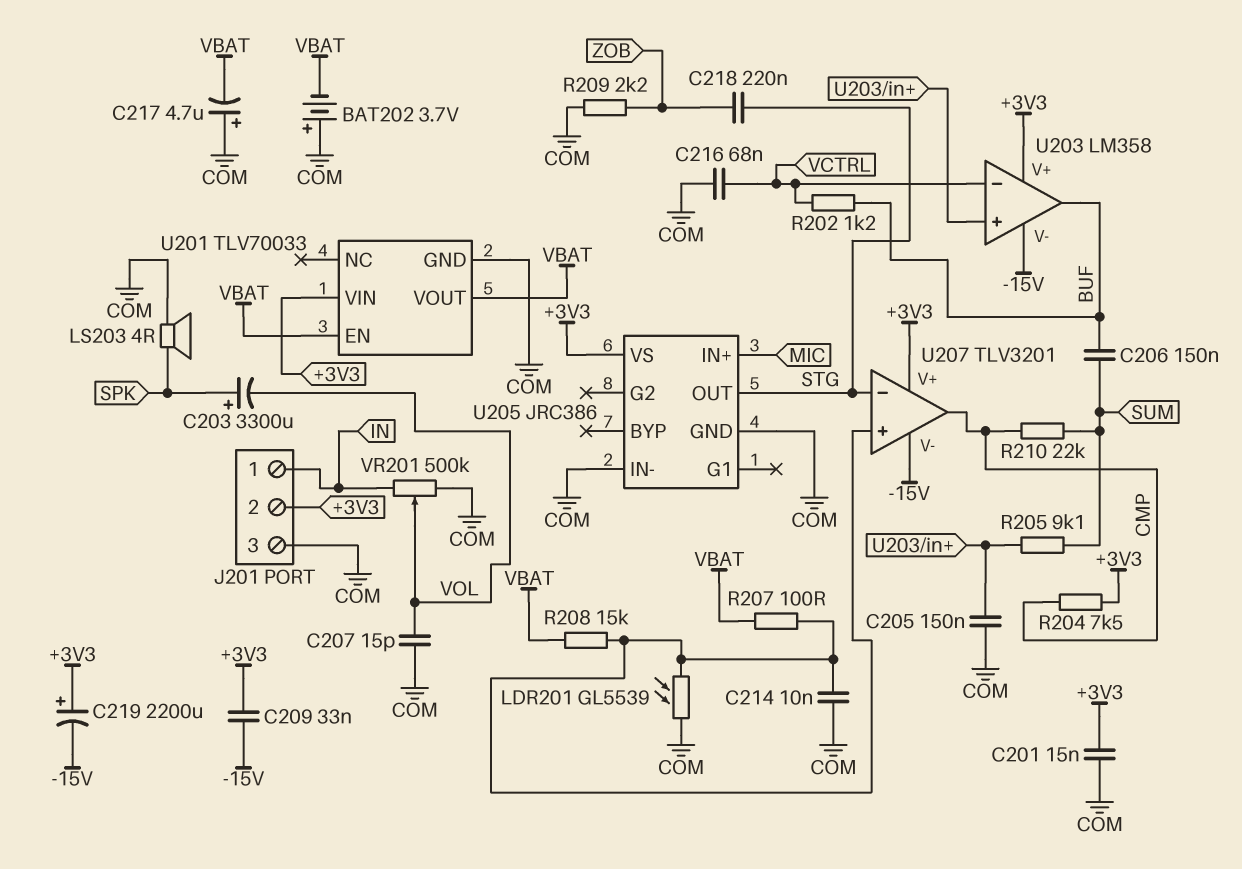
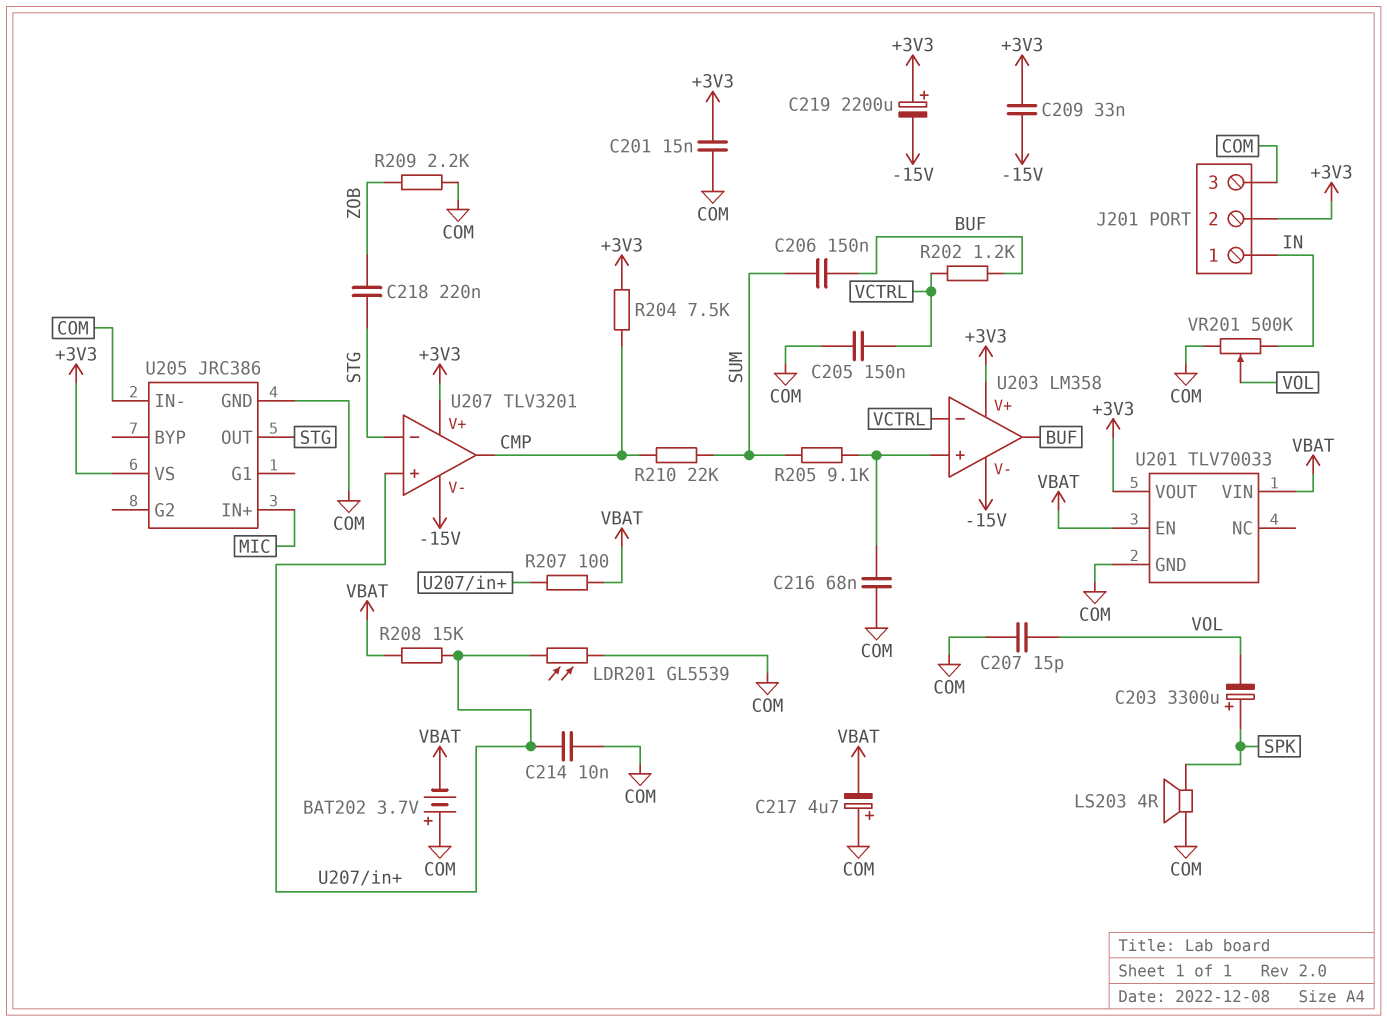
C205: 150nF (COM, U203/in+) -> 150nF (COM, VCTRL)
C216: 68nF (COM, VCTRL) -> 68nF (COM, U203/in+)
U201 pin VIN: +3V3 -> VBAT
U201 pin VOUT: VBAT -> +3V3

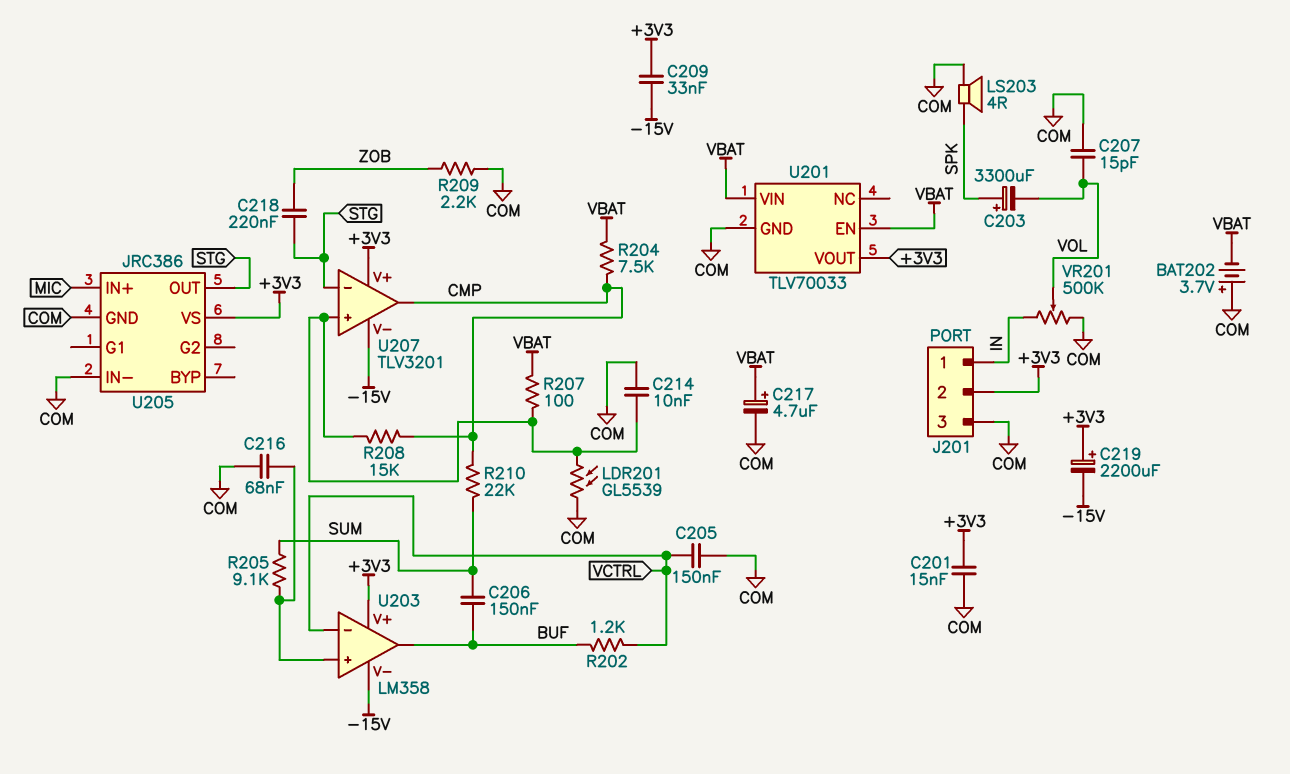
C217: 4.7uF (plus COM, minus VBAT) -> 4.7uF (plus VBAT, minus COM)
R204: 7.5k (+3V3, CMP) -> 7.5k (CMP, VBAT)
R208: 15k (U207/in+, VBAT) -> 15k (CMP, U207/in+)

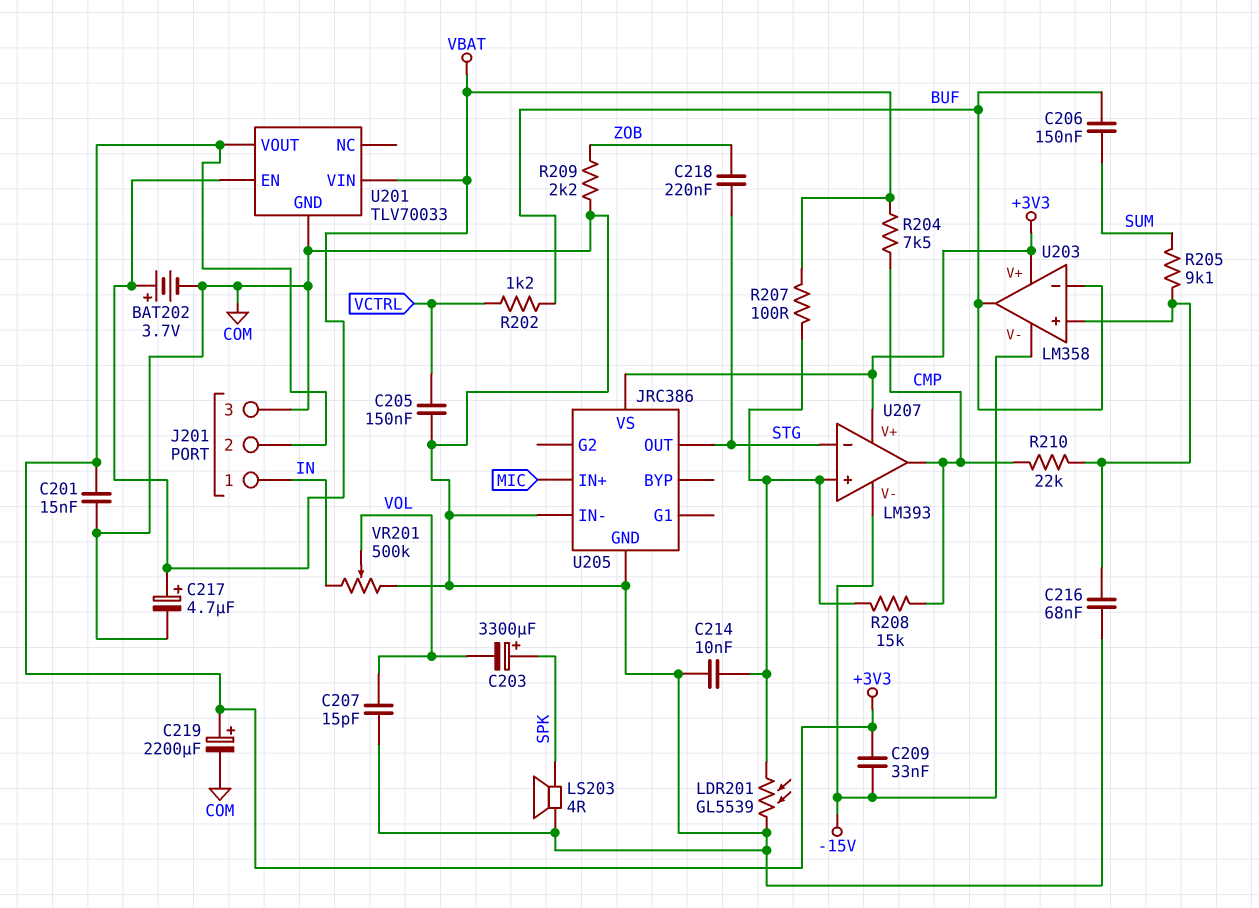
BAT202: 3.7V (plus COM, minus VBAT) -> 3.7V (plus VBAT, minus COM)
C219: 2200uF (plus +3V3, minus -15V) -> 2200uF (plus +3V3, minus COM)
R210: 22k (CMP, SUM) -> 22k (CMP, U203/in+)
U203 pin in-: VCTRL -> BUF
U207: TLV3201 -> LM393

